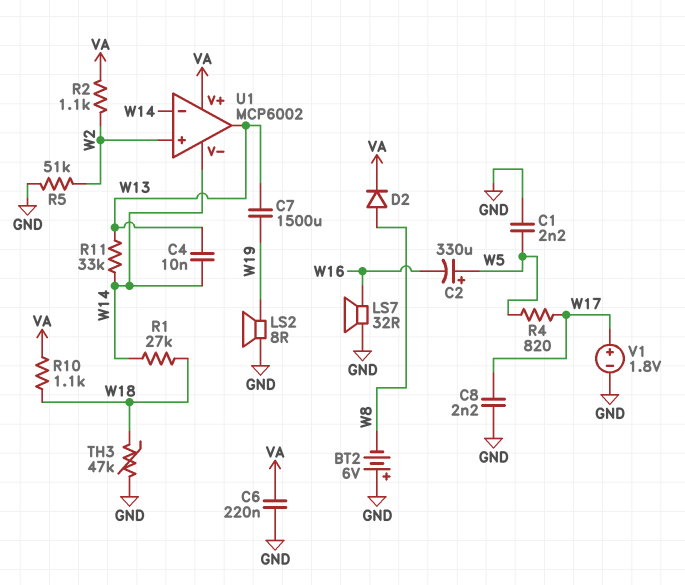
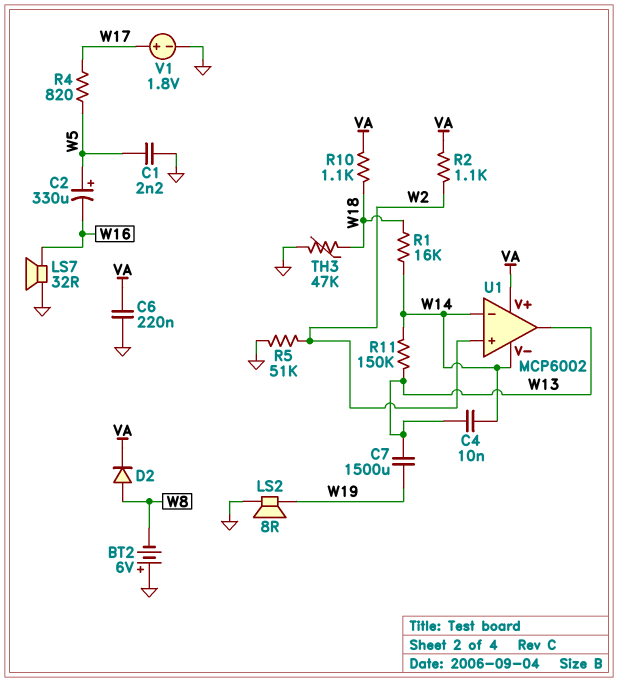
C8: 2.2nF (GND, W17) -> none
R1: 27k (W14, W18) -> 16k (W14, W18)
R11: 33k (W13, W14) -> 150k (W13, W14)

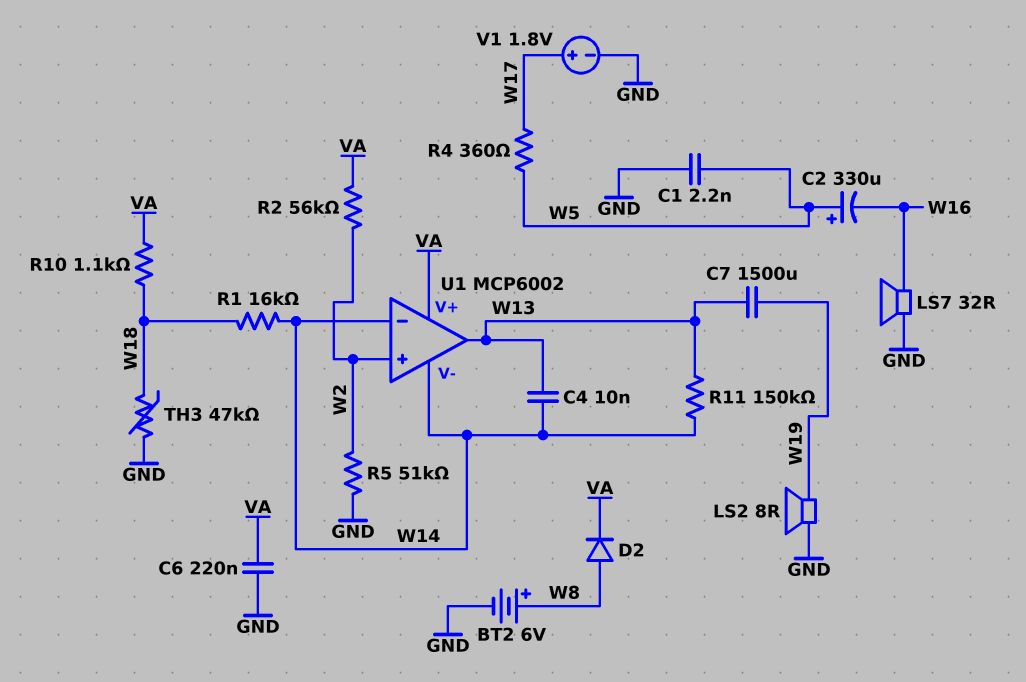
BT2: 6V (plus GND, minus W8) -> 6V (plus W8, minus GND)
R2: 1.1k (VA, W2) -> 56k (VA, W2)
R4: 820 (W5, W17) -> 360 (W5, W17)

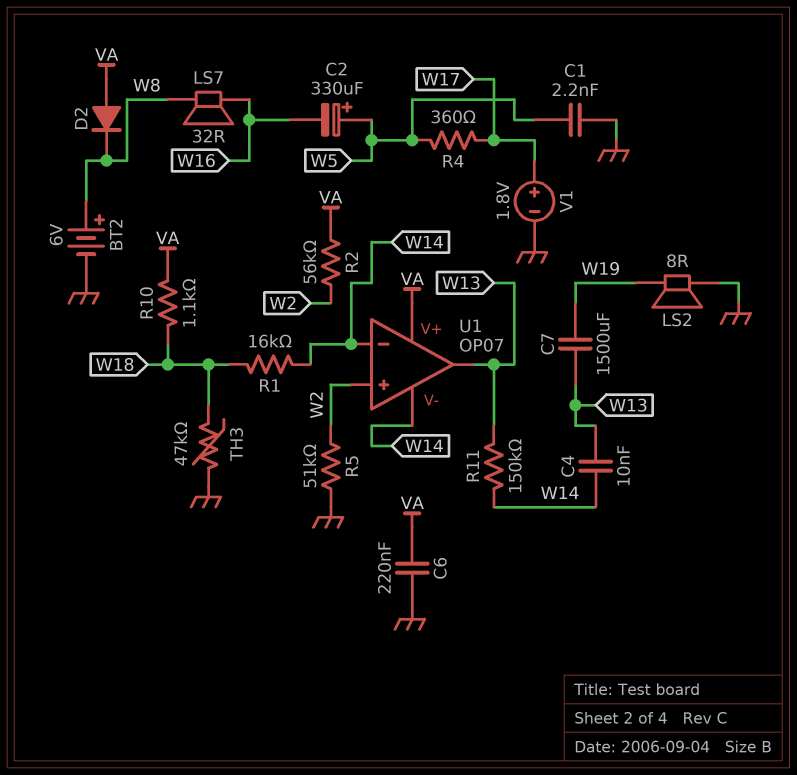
D2: diode (A W8, K VA) -> diode (A VA, K W8)
LS7: speaker 32R (GND, W16) -> speaker 32R (W8, W16)
U1: MCP6002 -> OP07

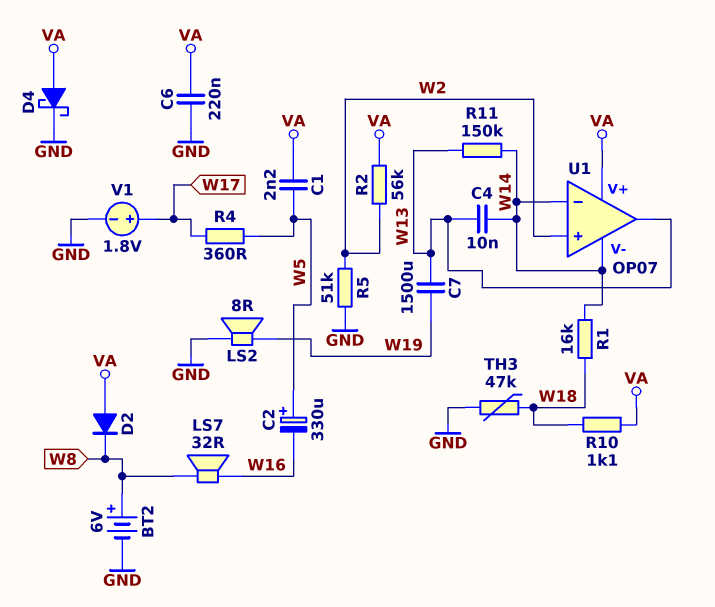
C1: 2.2nF (GND, W5) -> 2.2nF (VA, W5)
D4: none -> schottky (A VA, K GND)

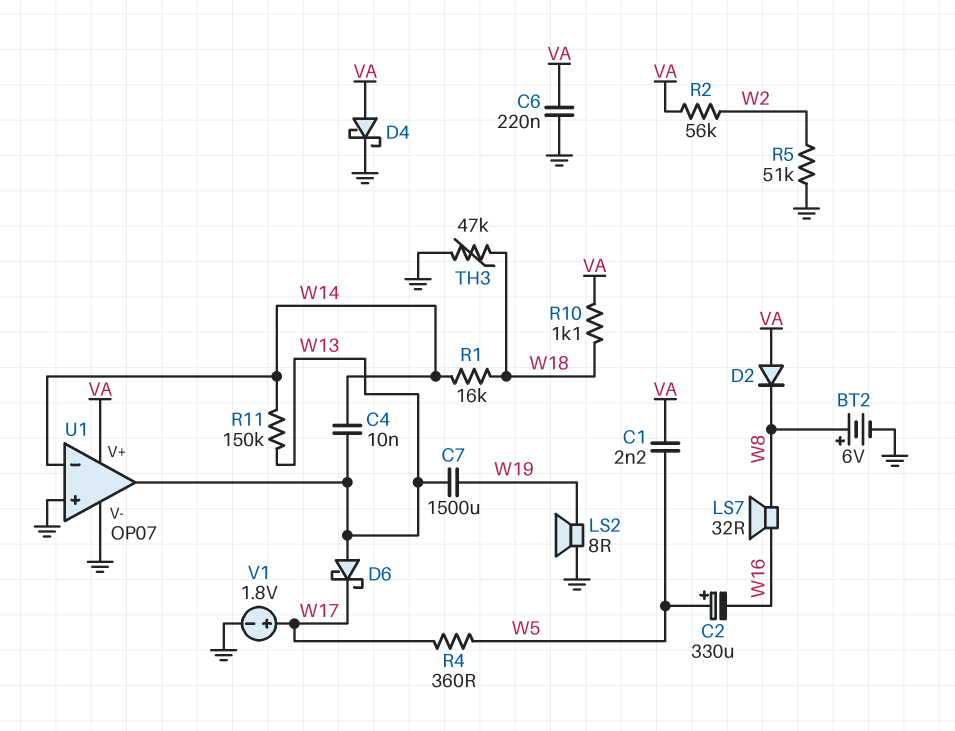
D6: none -> schottky (A W13, K W17)
U1 pin V-: W14 -> GND
U1 pin in+: W2 -> GND

